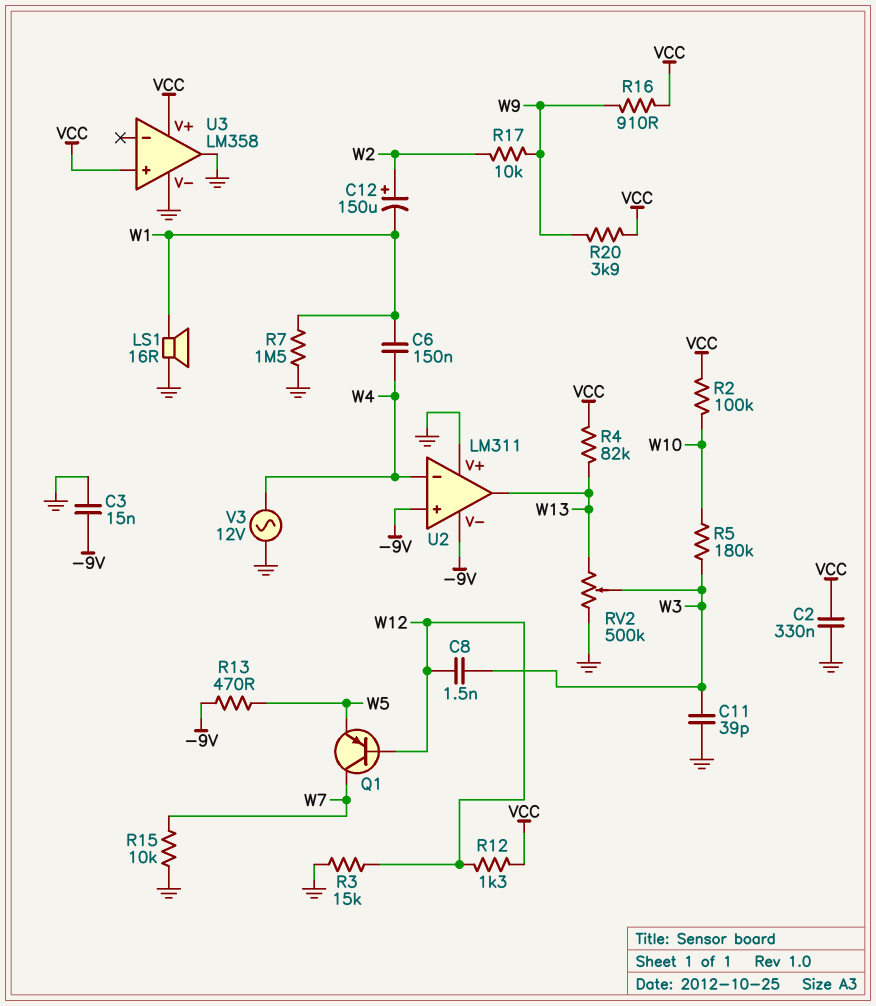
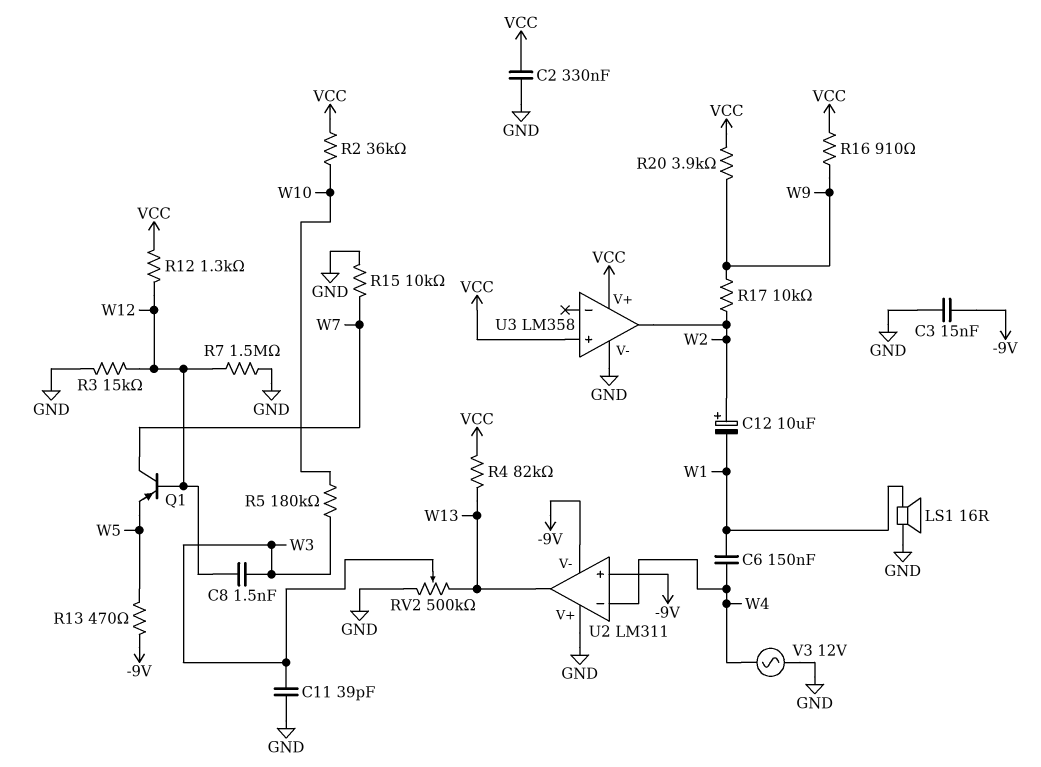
C12: 150uF (plus W2, minus W1) -> 10uF (plus W2, minus W1)
R2: 100k (VCC, W10) -> 36k (VCC, W10)
R7: 1.5M (GND, W1) -> 1.5M (GND, W12)
U3 pin out: GND -> W2

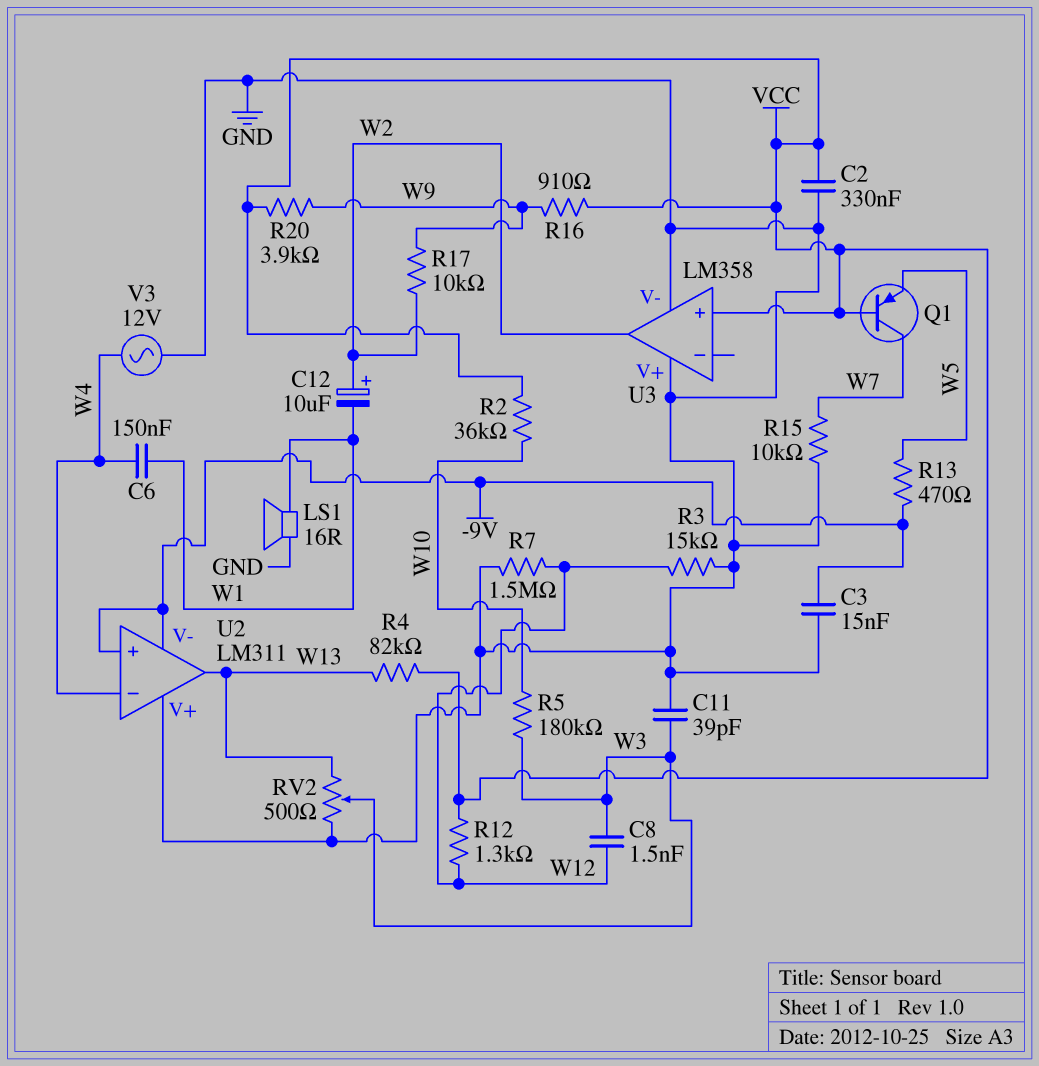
Q1: PNP (B W12, C W7, E W5) -> PNP (B VCC, C W7, E W5)
RV2: 500k (GND, W13, wiper W3) -> 500 (GND, W13, wiper W3)
U3 pin V+: VCC -> GND

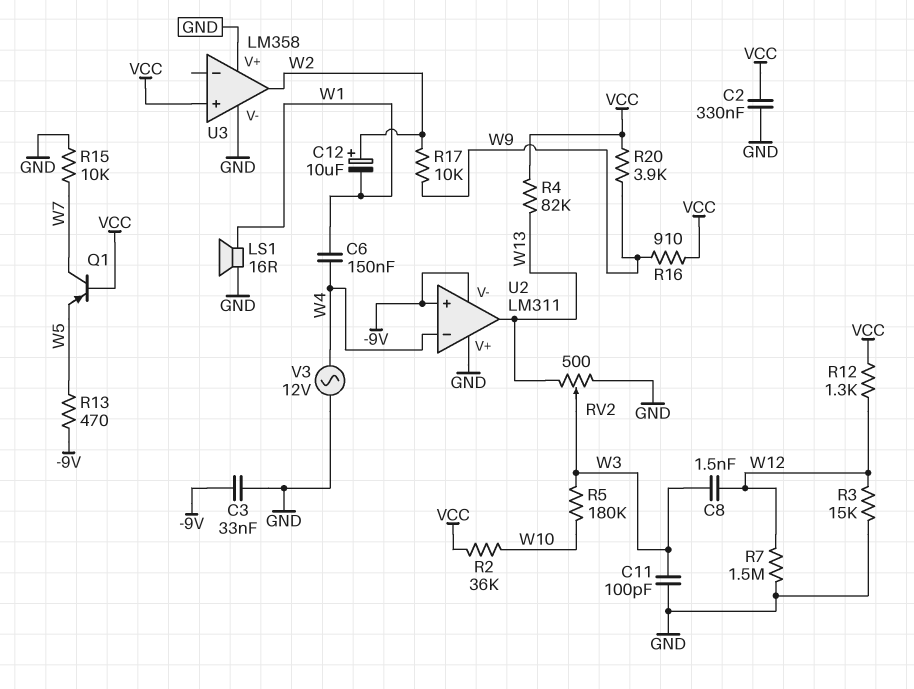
C3: 15nF (-9V, GND) -> 33nF (-9V, GND)
C11: 39pF (GND, W3) -> 100pF (GND, W3)

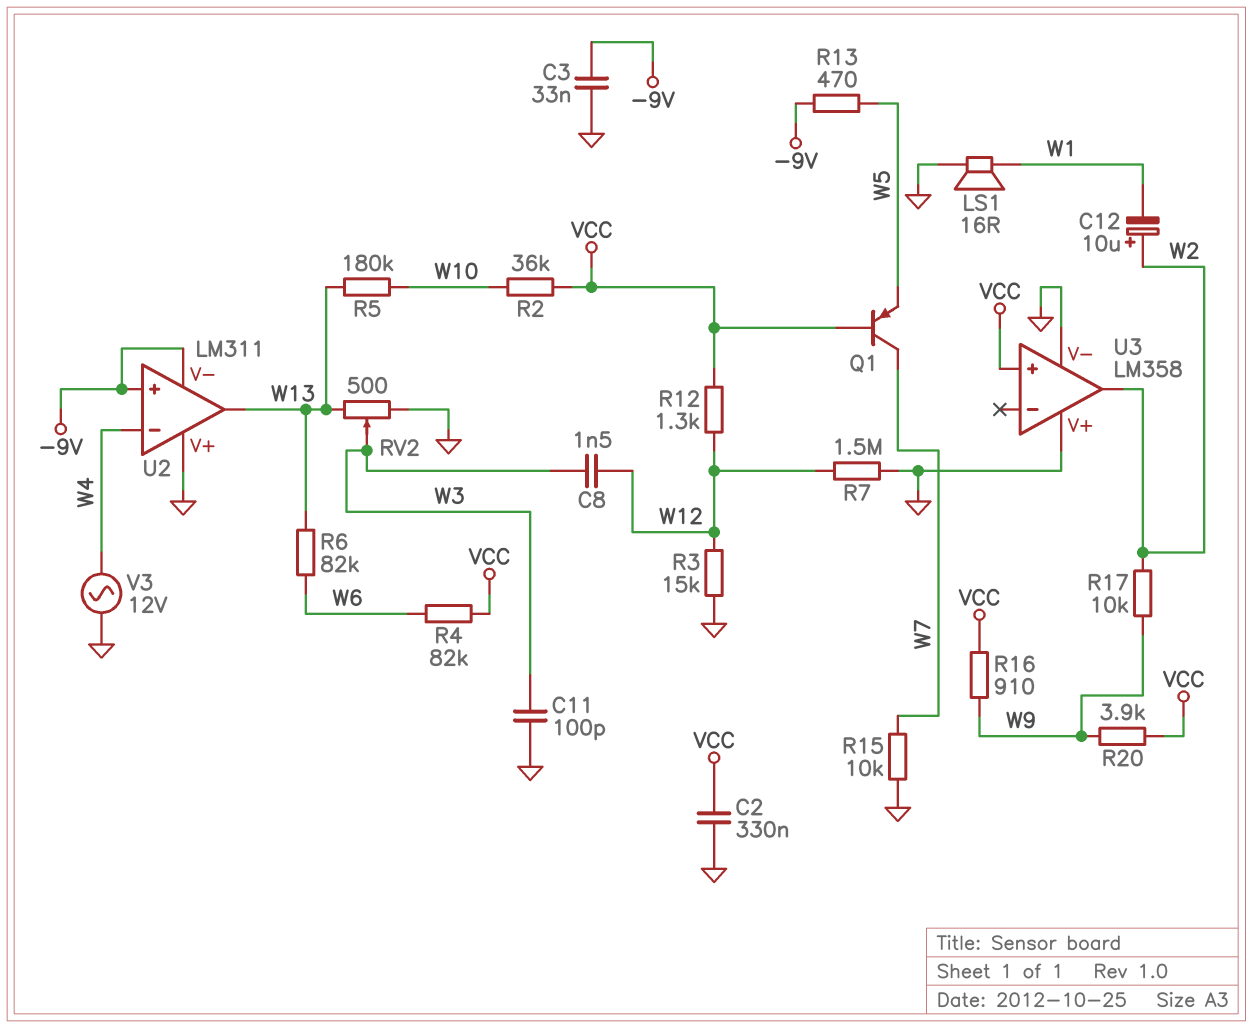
C6: 150nF (W1, W4) -> none
R4: 82k (VCC, W13) -> 82k (VCC, W6)
R5: 180k (W3, W10) -> 180k (W10, W13)
R6: none -> 82k (W6, W13)

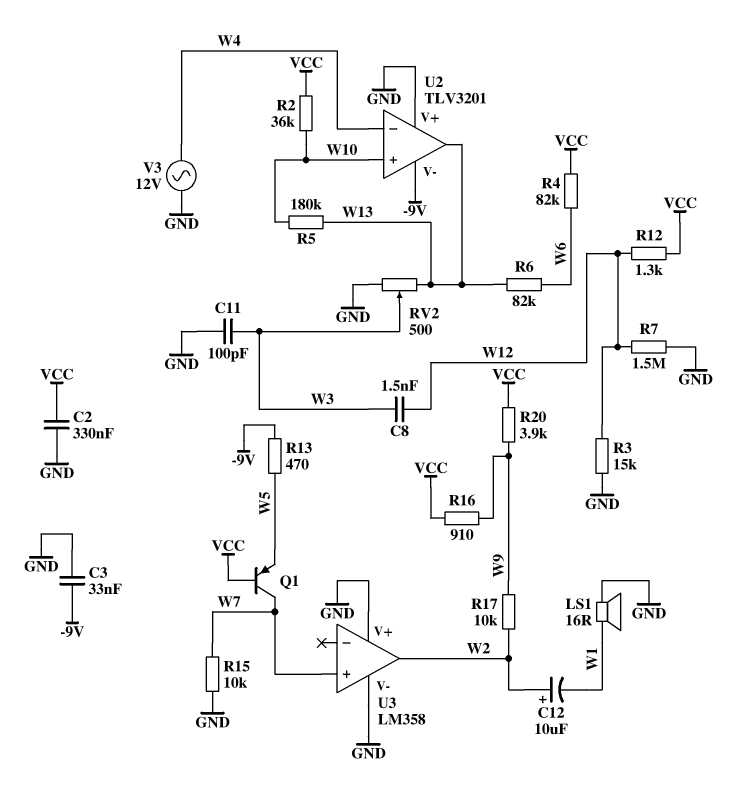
U2: LM311 -> TLV3201
U2 pin in+: -9V -> W10
U3 pin in+: VCC -> W7

